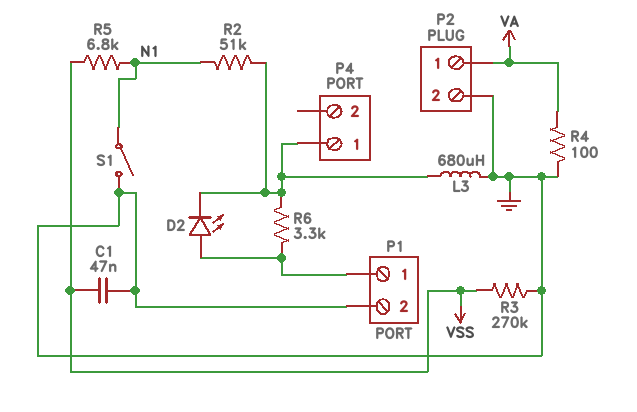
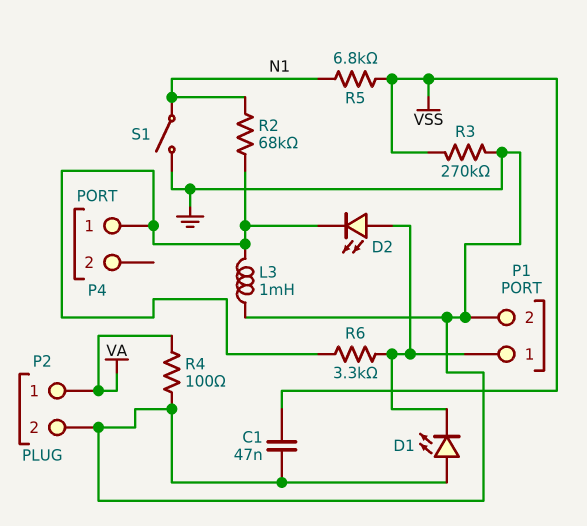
D1: none -> LED (A GND, K P1/1)
L3: 680uH (GND, P4/1) -> 1mH (GND, P4/1)
R2: 51k (N1, P4/1) -> 68k (N1, P4/1)

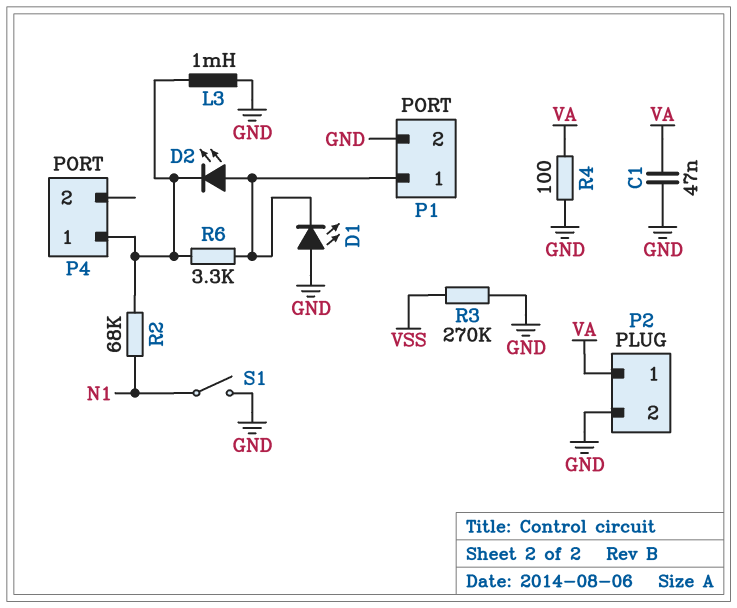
C1: 47nF (GND, VSS) -> 47nF (GND, VA)
R5: 6.8k (N1, VSS) -> none

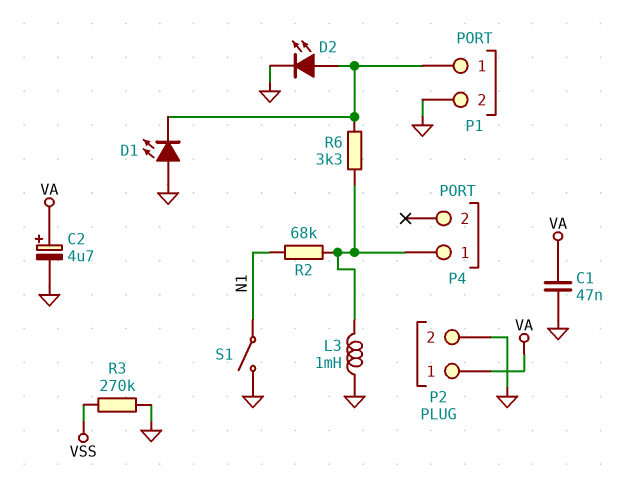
C2: none -> 4.7uF (plus VA, minus GND)
D2: LED (A P1/1, K P4/1) -> LED (A P1/1, K GND)
R4: 100 (GND, VA) -> none

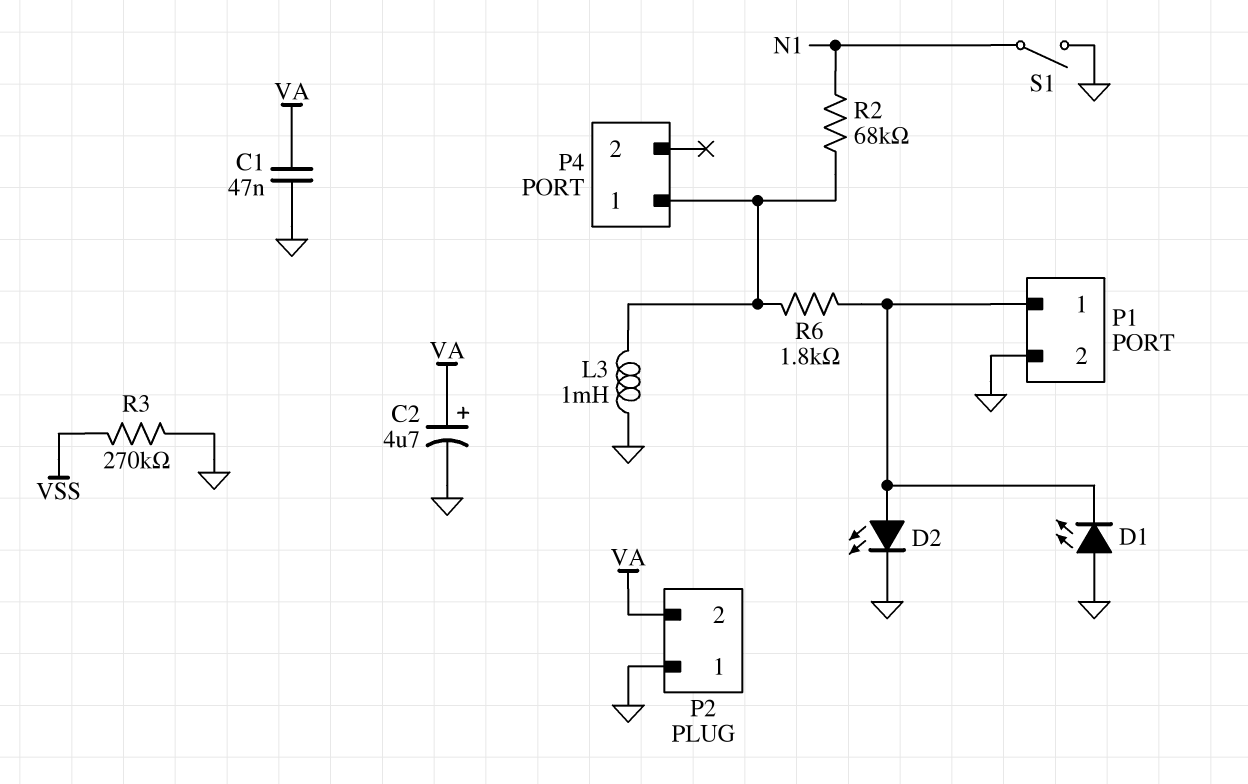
P2 pin 1: VA -> GND
P2 pin 2: GND -> VA
R6: 3.3k (P1/1, P4/1) -> 1.8k (P1/1, P4/1)

